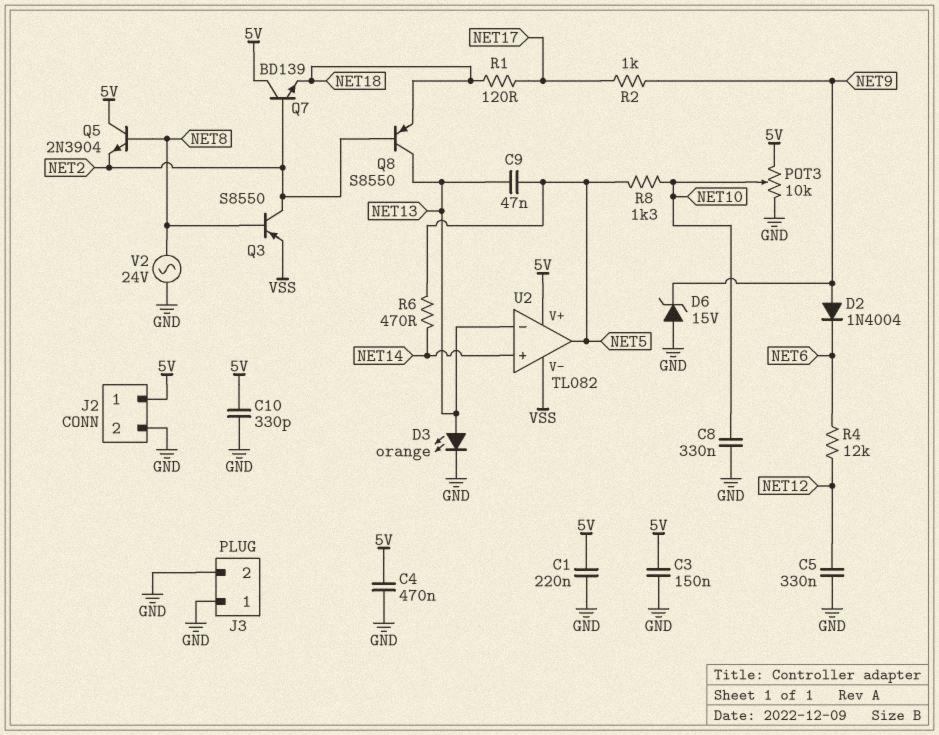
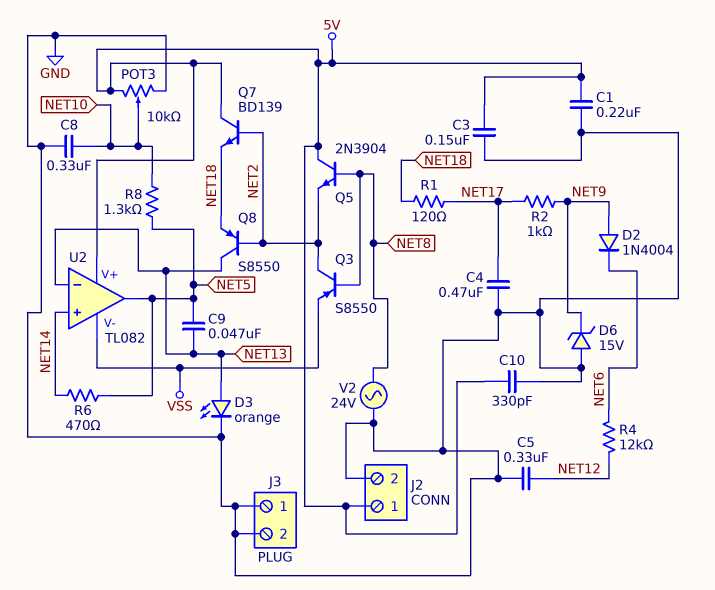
C4: 470nF (5V, GND) -> 470nF (GND, NET17)

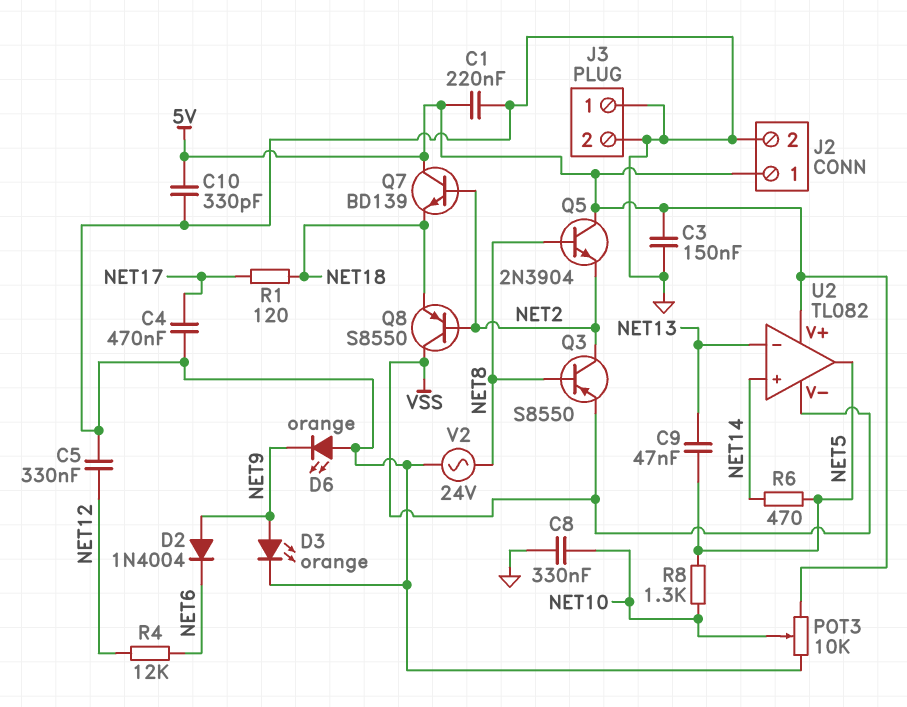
D3: LED orange (A NET13, K GND) -> LED orange (A NET9, K GND)
D6: zener 15V (A GND, K NET9) -> LED orange (A GND, K NET9)
Q8: PNP S8550 (B NET2, C NET13, E NET18) -> PNP S8550 (B NET2, C VSS, E NET18)
R2: 1k (NET9, NET17) -> none

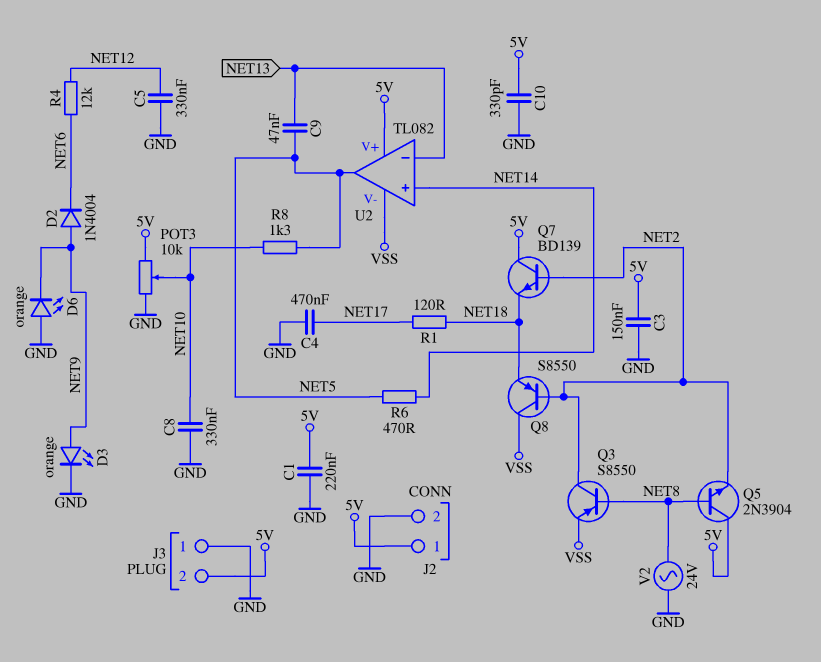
J3 pin 2: GND -> 5V

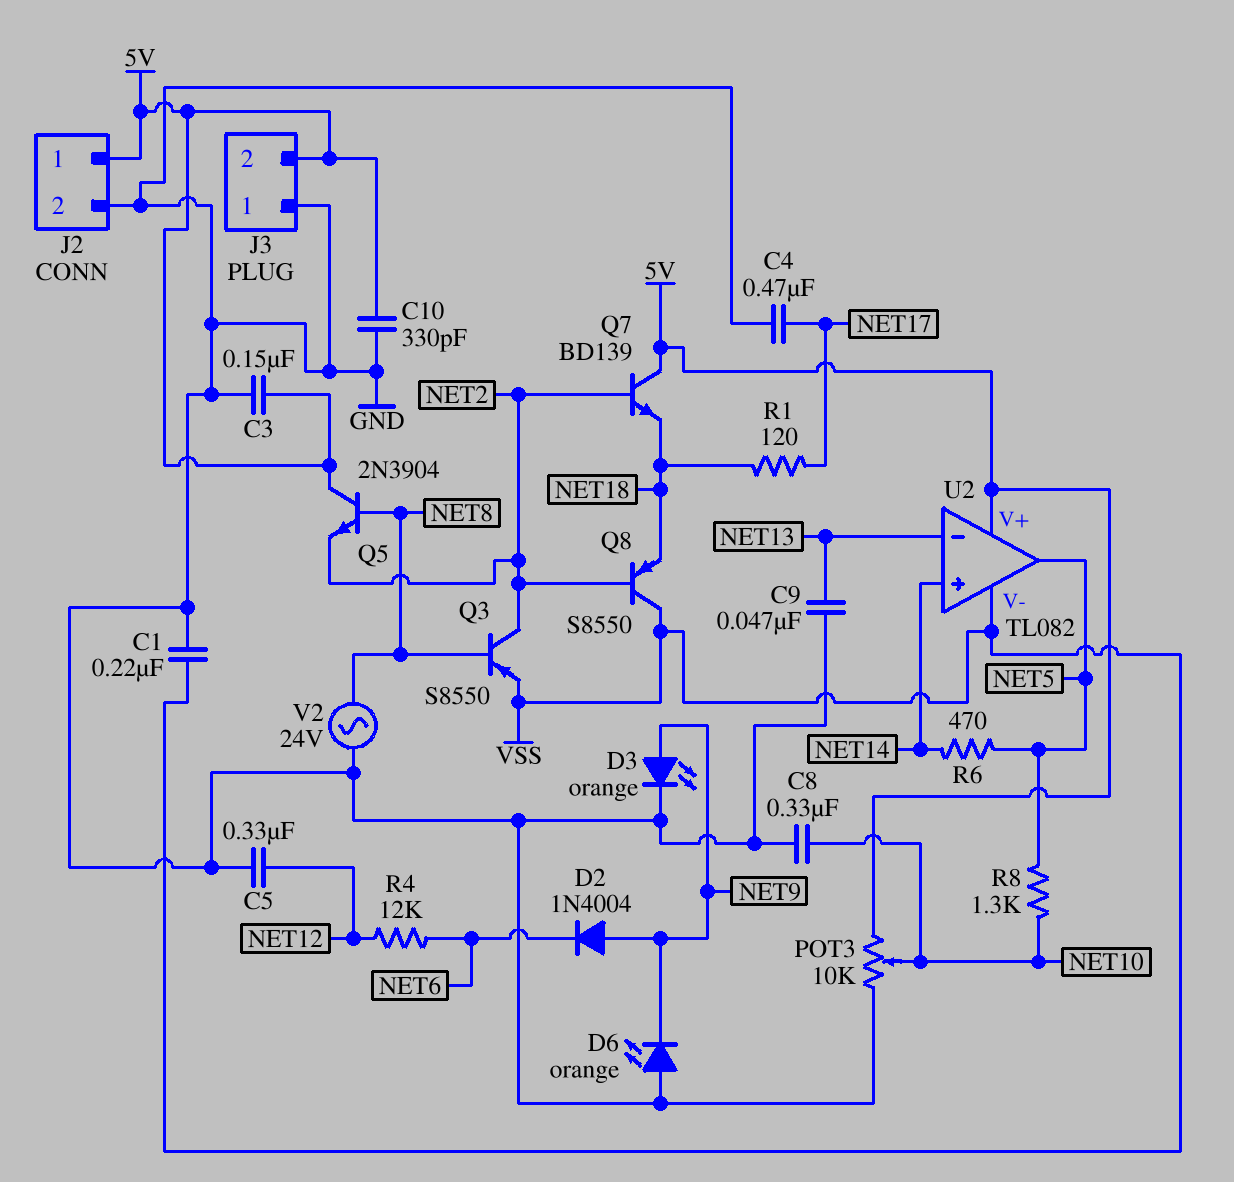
C1: 220nF (5V, GND) -> 220nF (GND, VSS)
C9: 47nF (NET5, NET13) -> 47nF (GND, NET13)

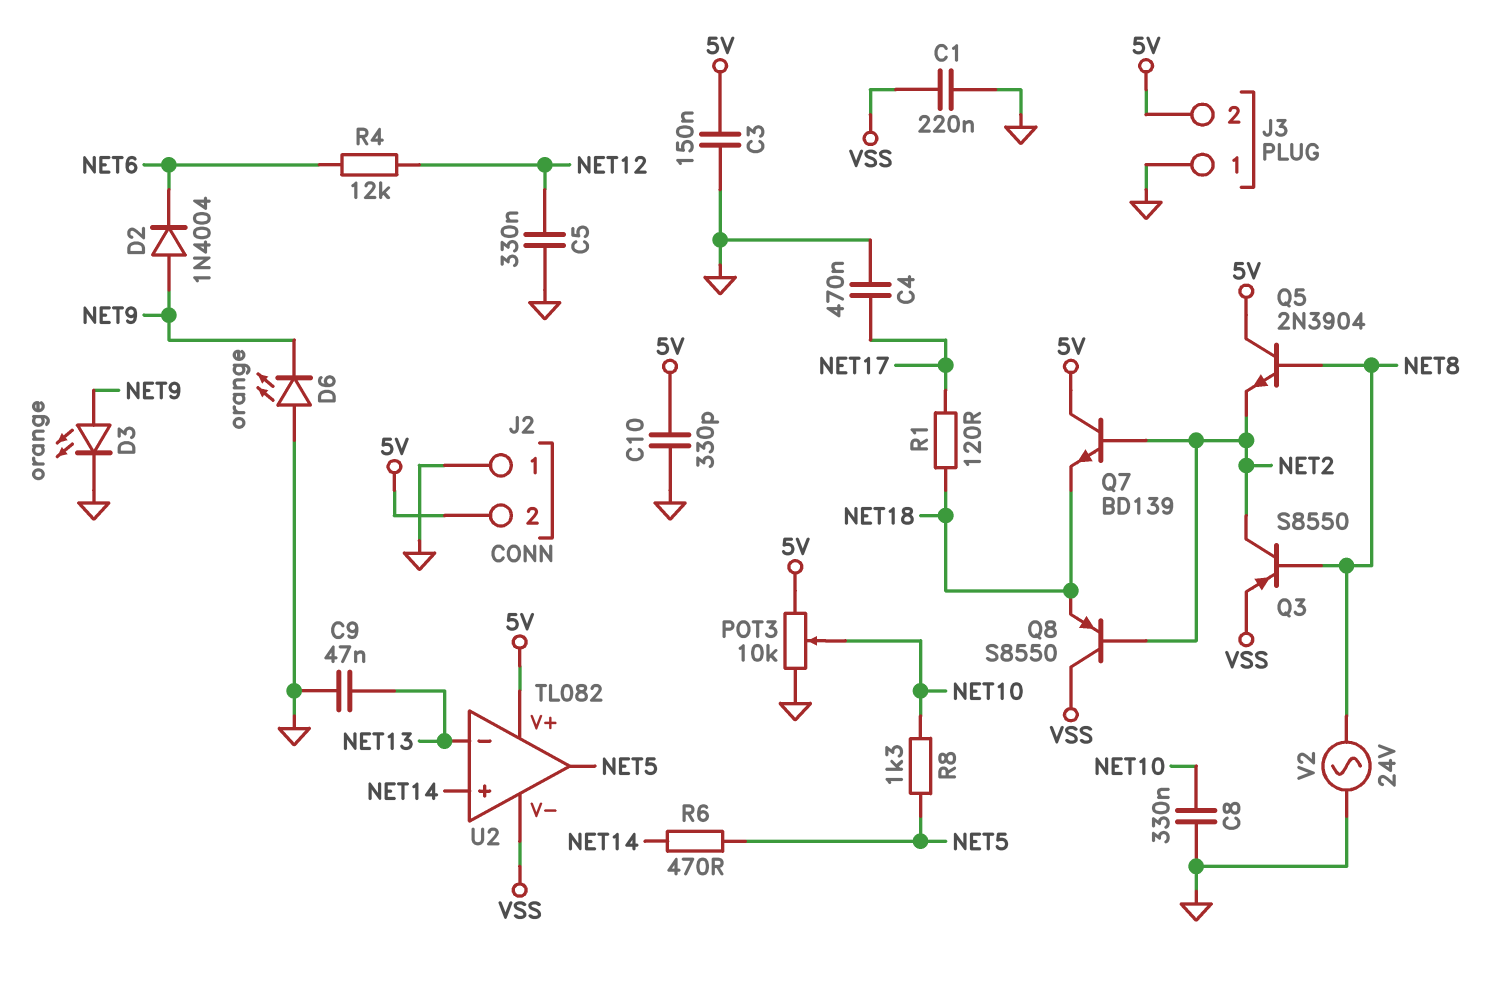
J2 pin 1: 5V -> GND
J2 pin 2: GND -> 5V

